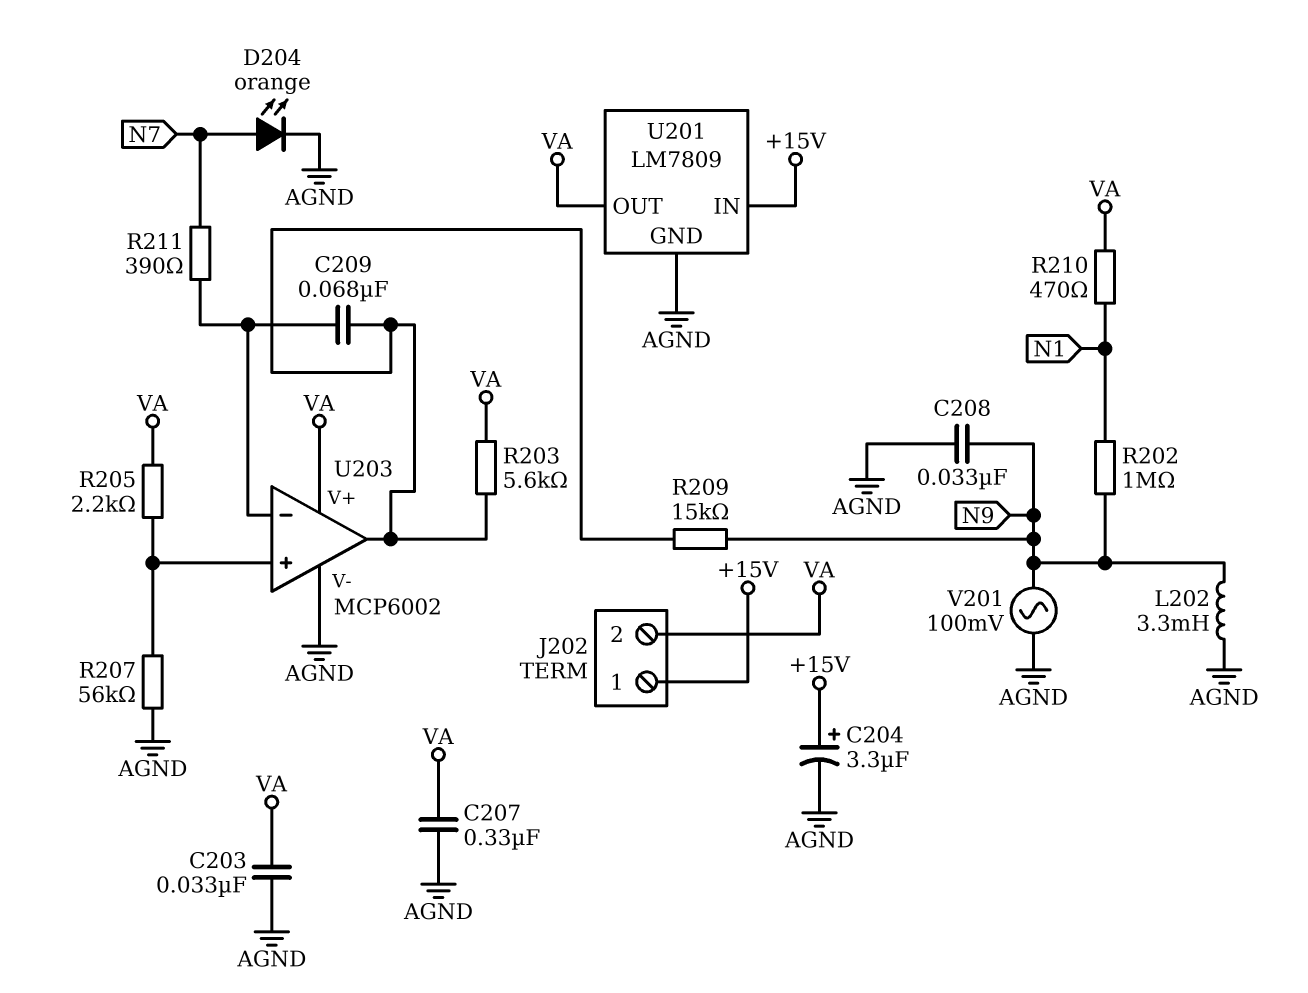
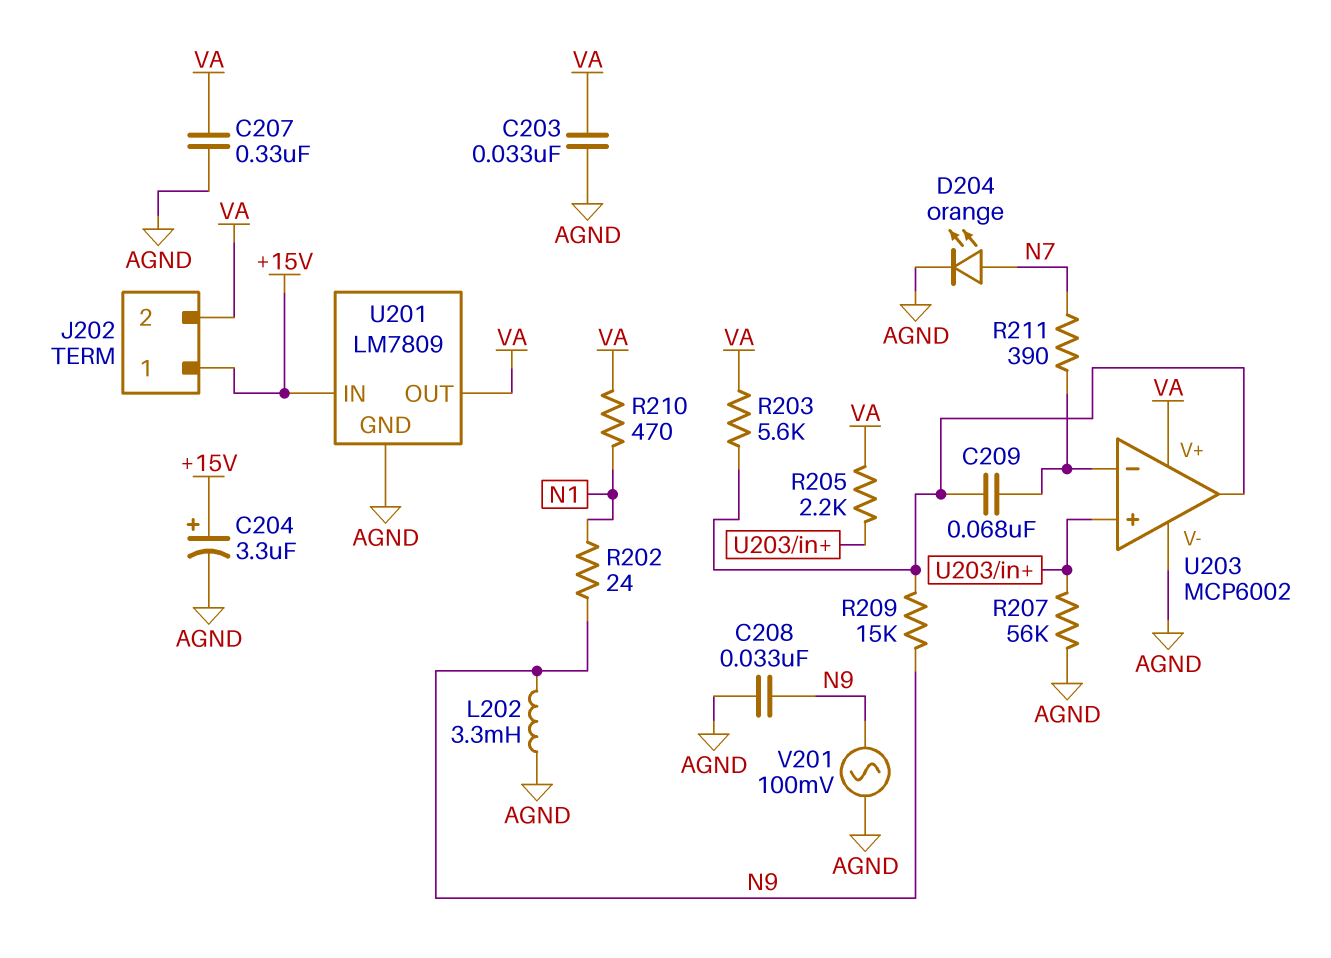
R202: 1M (N1, N9) -> 24 (N1, N9)

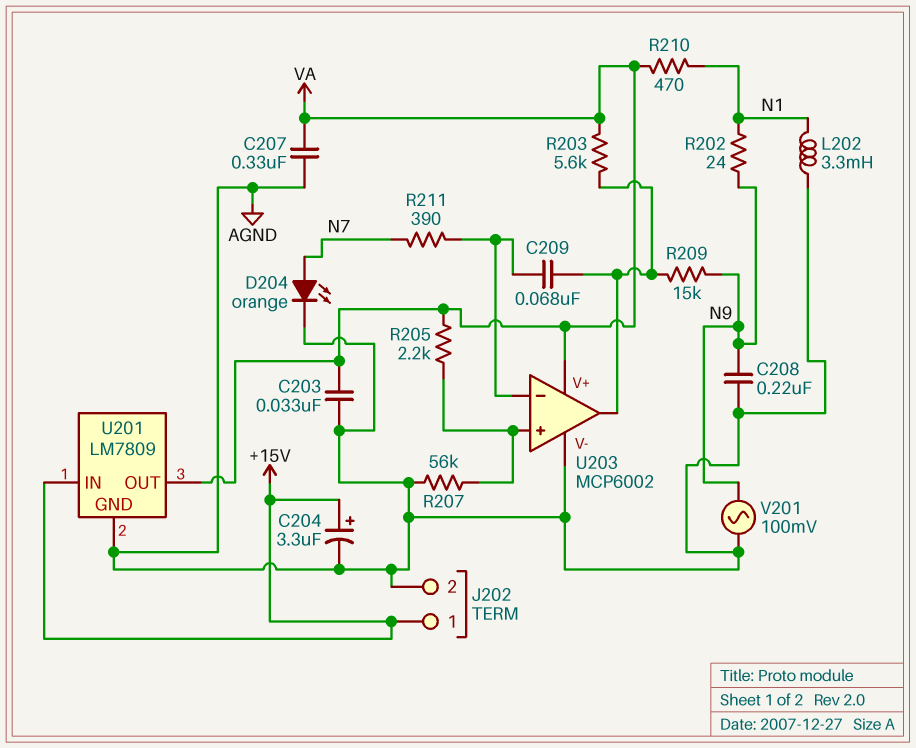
C208: 33nF (AGND, N9) -> 220nF (AGND, N9)
J202 pin 2: VA -> AGND
L202: 3.3mH (AGND, N9) -> 3.3mH (AGND, N1)

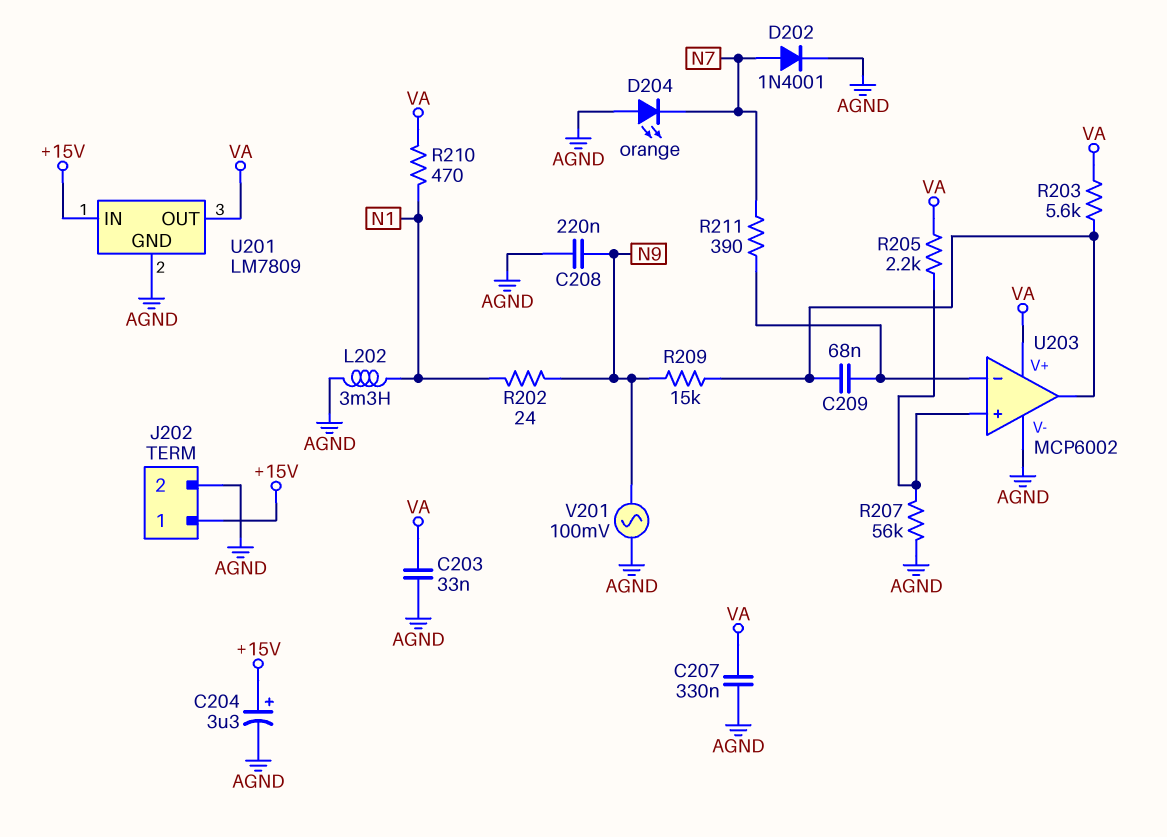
D202: none -> diode 1N4001 (A N7, K AGND)
D204: LED orange (A N7, K AGND) -> LED orange (A AGND, K N7)

